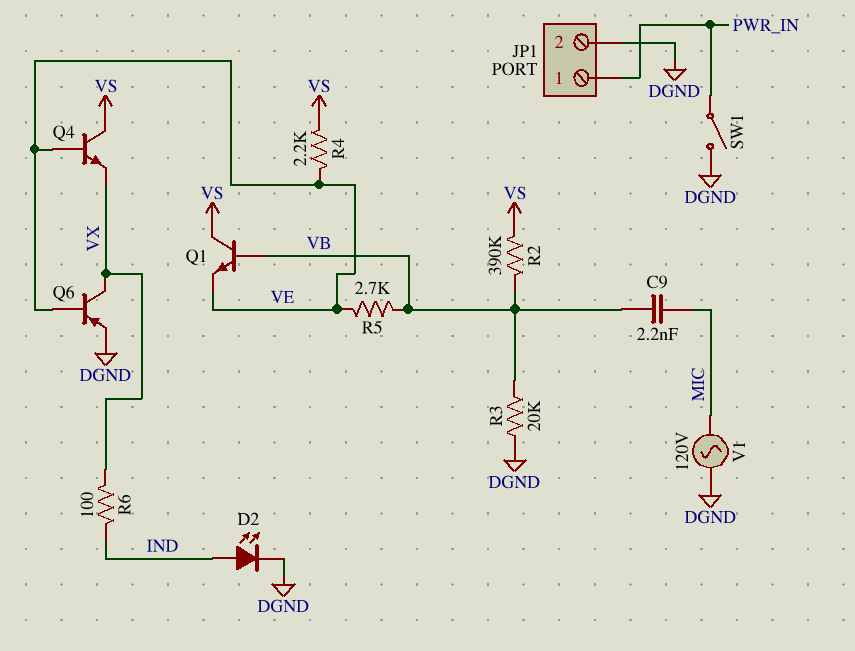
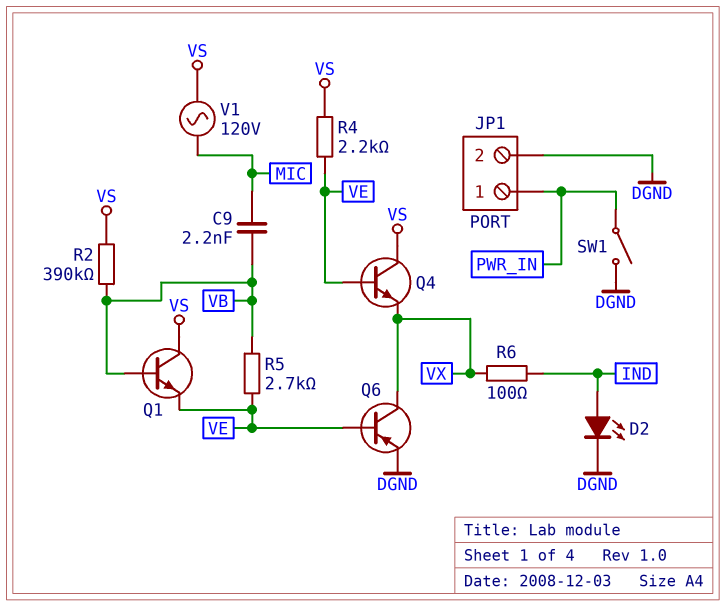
R3: 20k (DGND, VB) -> none
V1: AC 120V (DGND, MIC) -> AC 120V (MIC, VS)

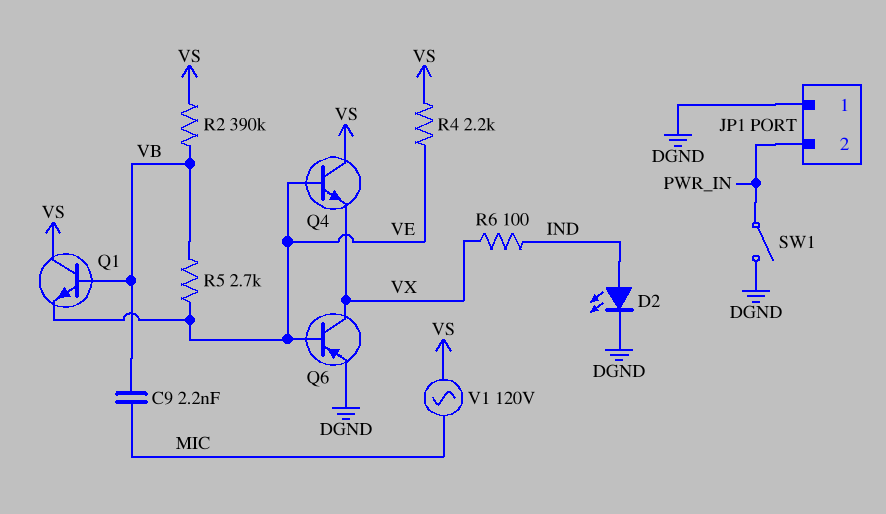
JP1 pin 1: PWR_IN -> DGND
JP1 pin 2: DGND -> PWR_IN

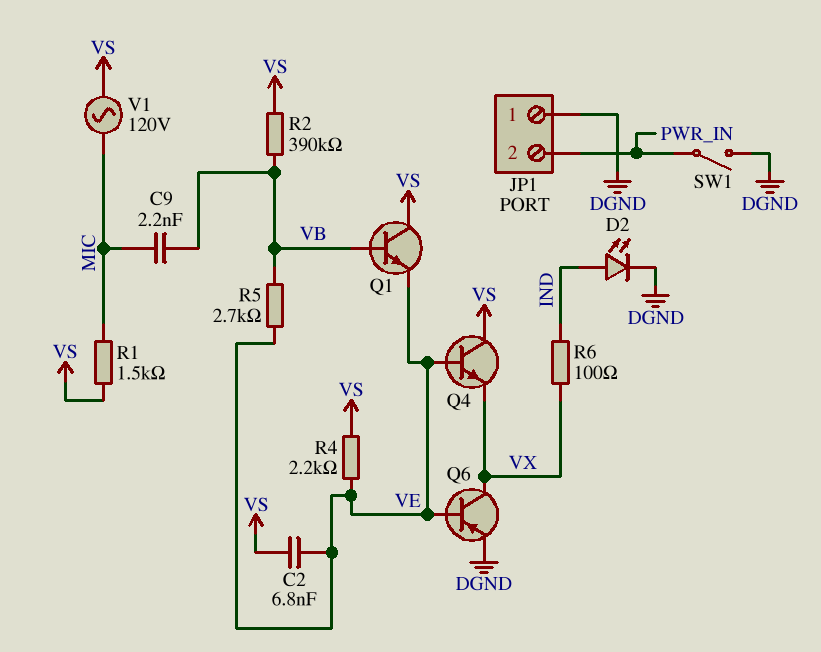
C2: none -> 6.8nF (VE, VS)
R1: none -> 1.5k (MIC, VS)

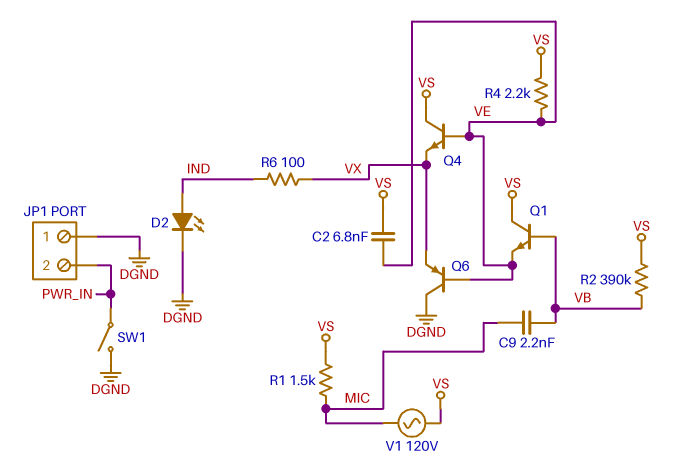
Q6: PNP (B VE, C VX, E DGND) -> PNP (B VE, C DGND, E VX)
R5: 2.7k (VB, VE) -> none

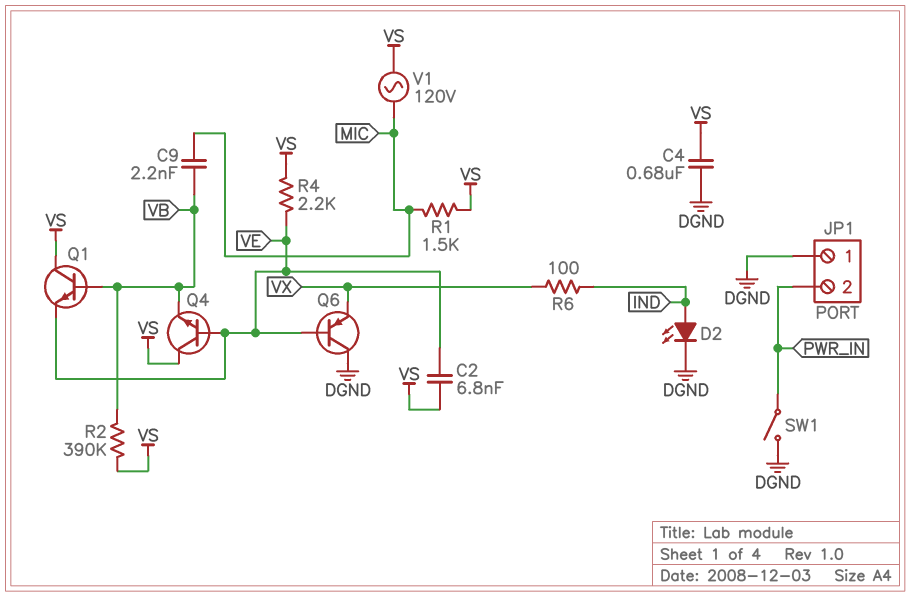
C4: none -> 680nF (DGND, VS)
Q4: NPN (B VE, C VS, E VX) -> NPN (B VE, C VS, E VB)

